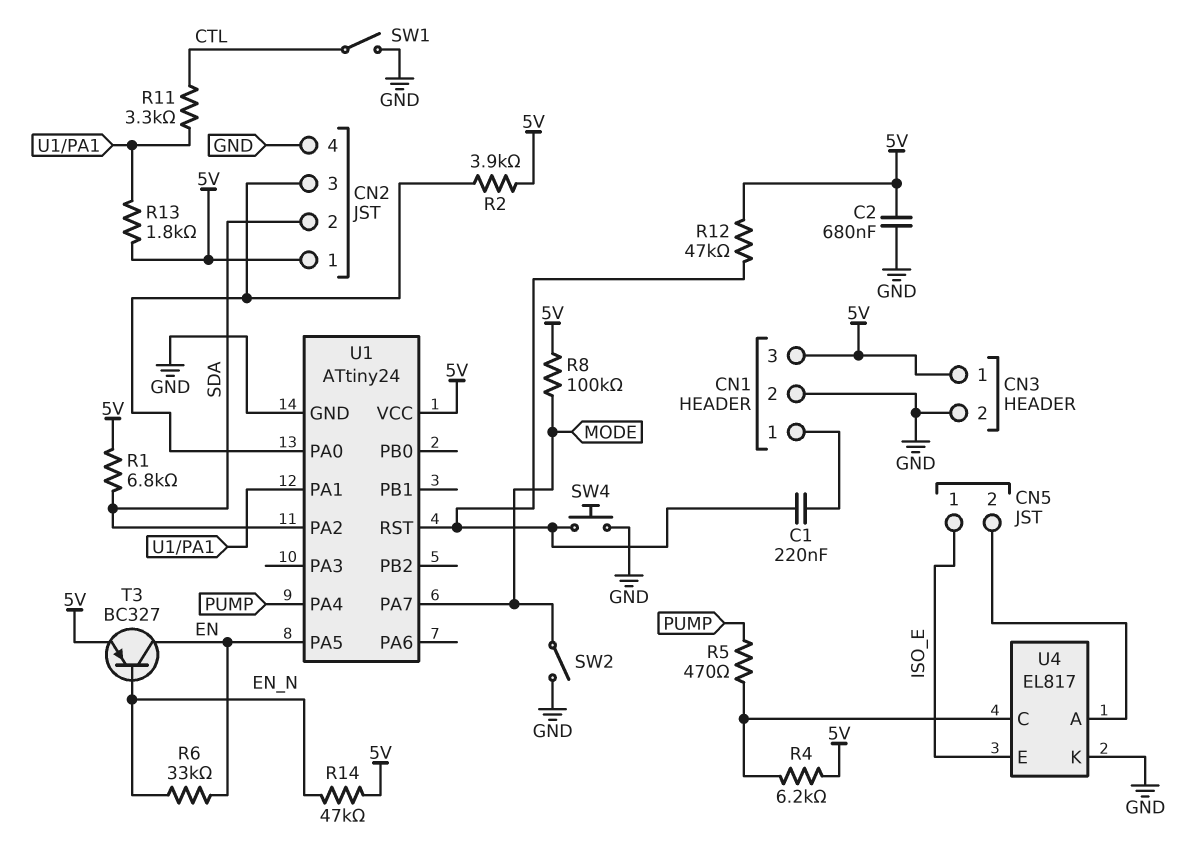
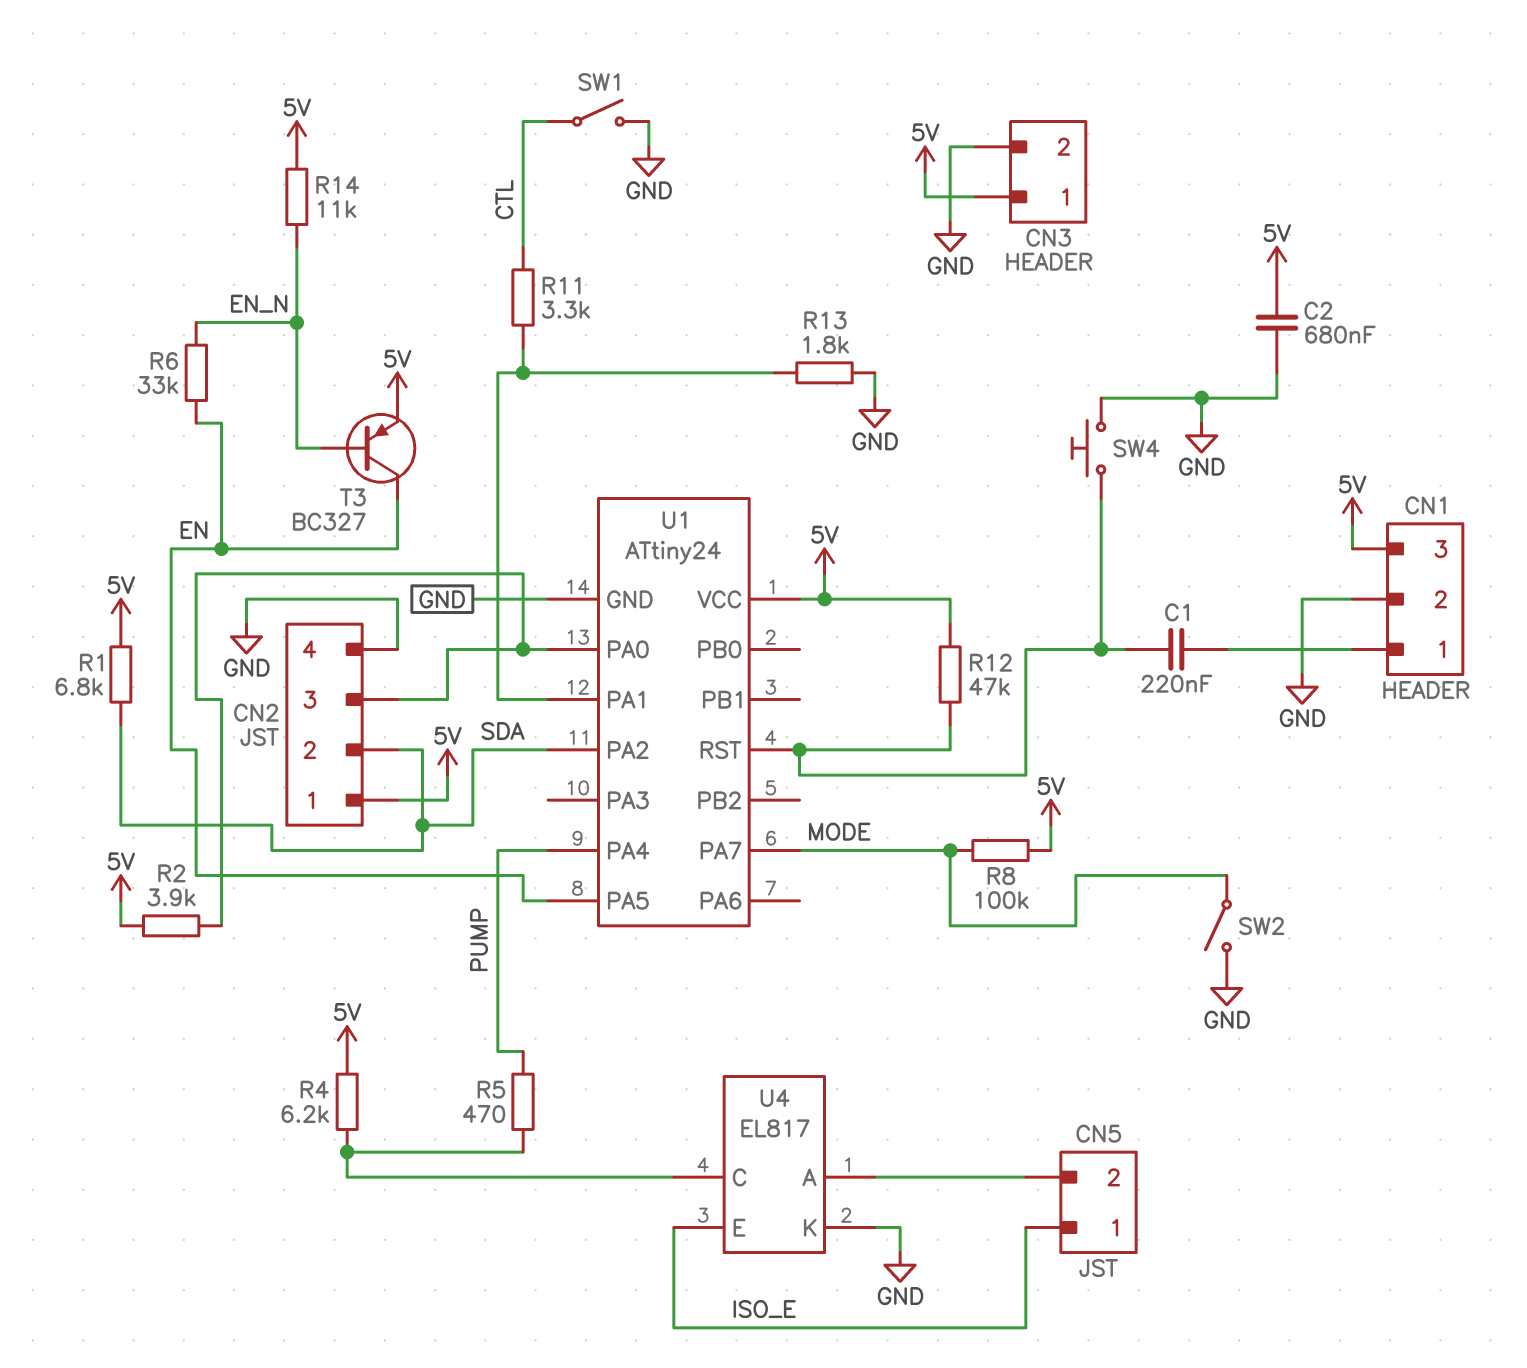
R13: 1.8k (5V, U1/PA1) -> 1.8k (GND, U1/PA1)
R14: 47k (5V, EN_N) -> 11k (5V, EN_N)

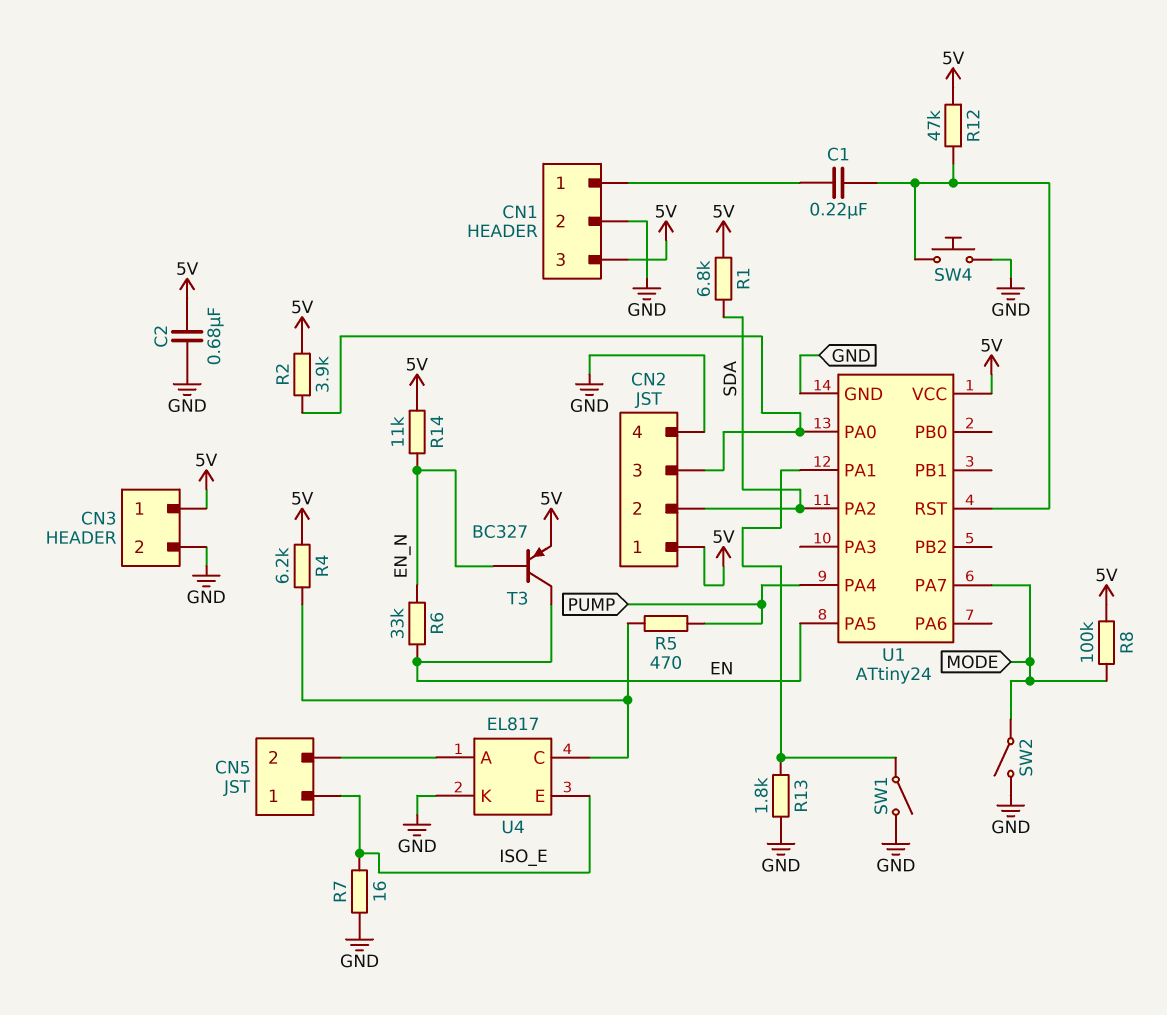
R7: none -> 16 (GND, ISO_E)
R11: 3.3k (CTL, U1/PA1) -> none
SW1: switch (CTL, GND) -> switch (GND, U1/PA1)

